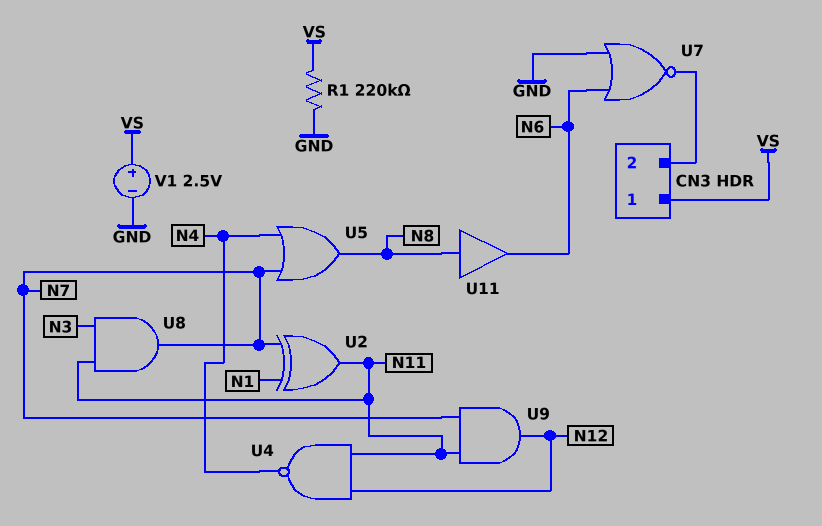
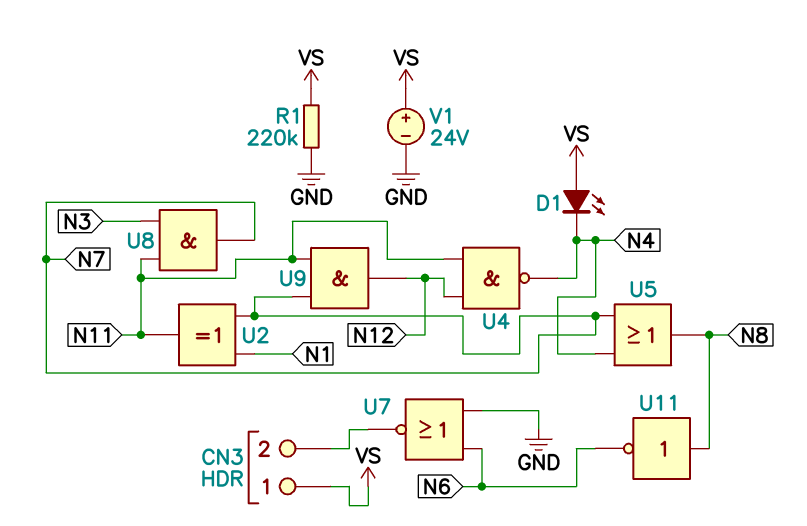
D1: none -> LED (A VS, K N4)
U11: buffer (in N8, out N6) -> NOT (in N8, out N6)
V1: 2.5V (plus VS, minus GND) -> 24V (plus VS, minus GND)

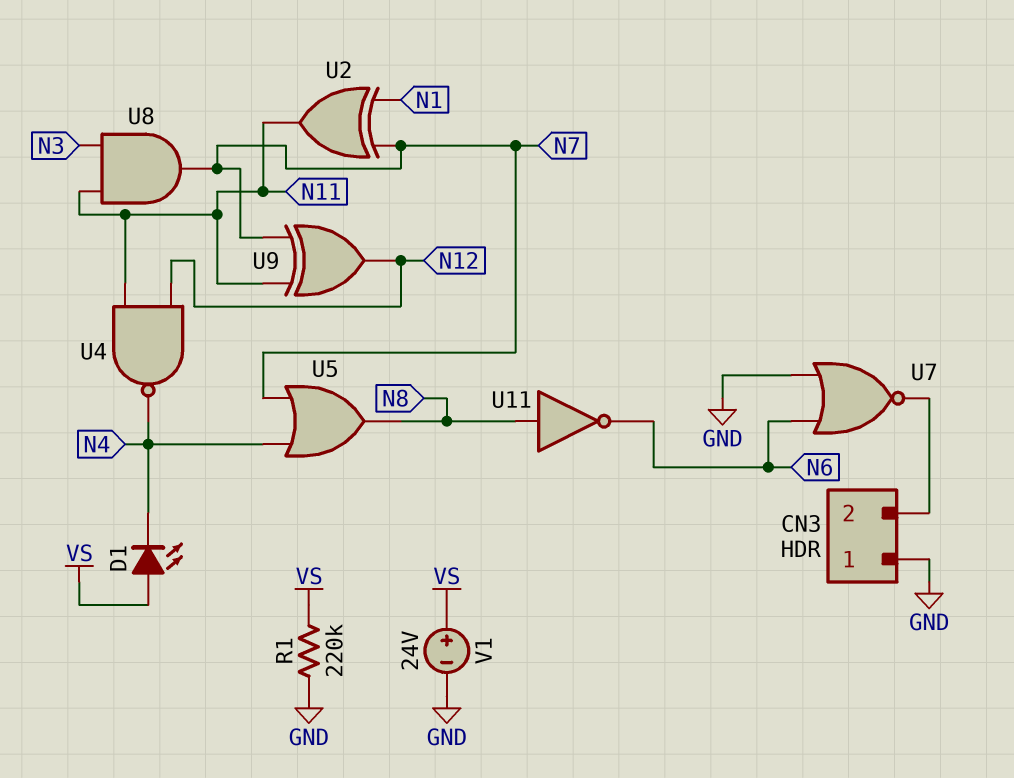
CN3 pin 1: VS -> GND
U9: AND (in N7, in N11, out N12) -> XOR (in N7, in N11, out N12)

